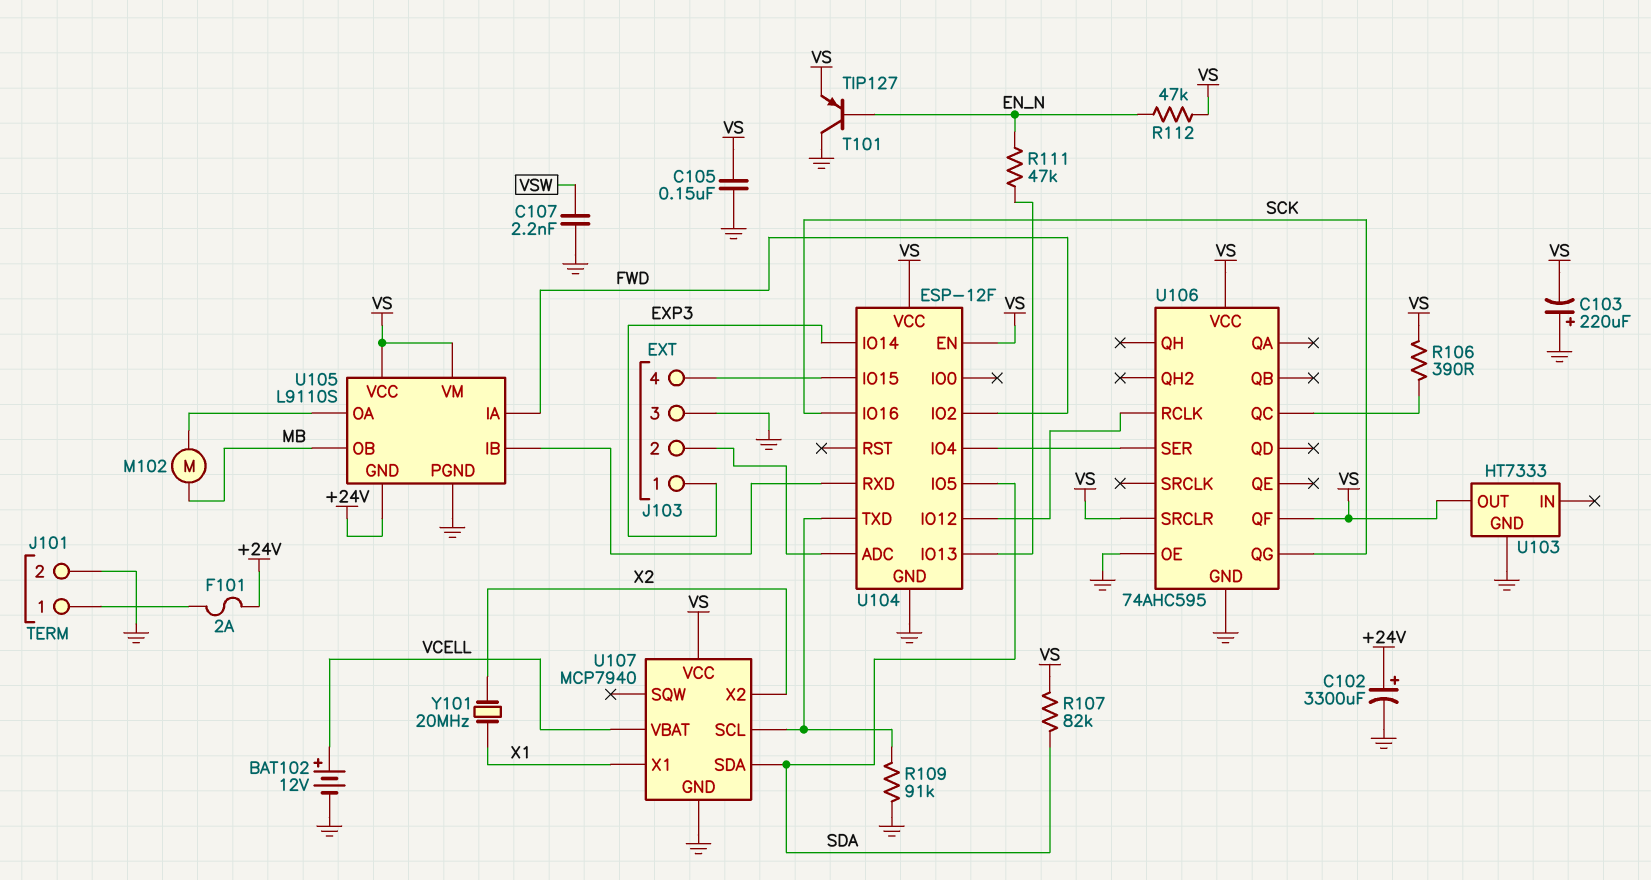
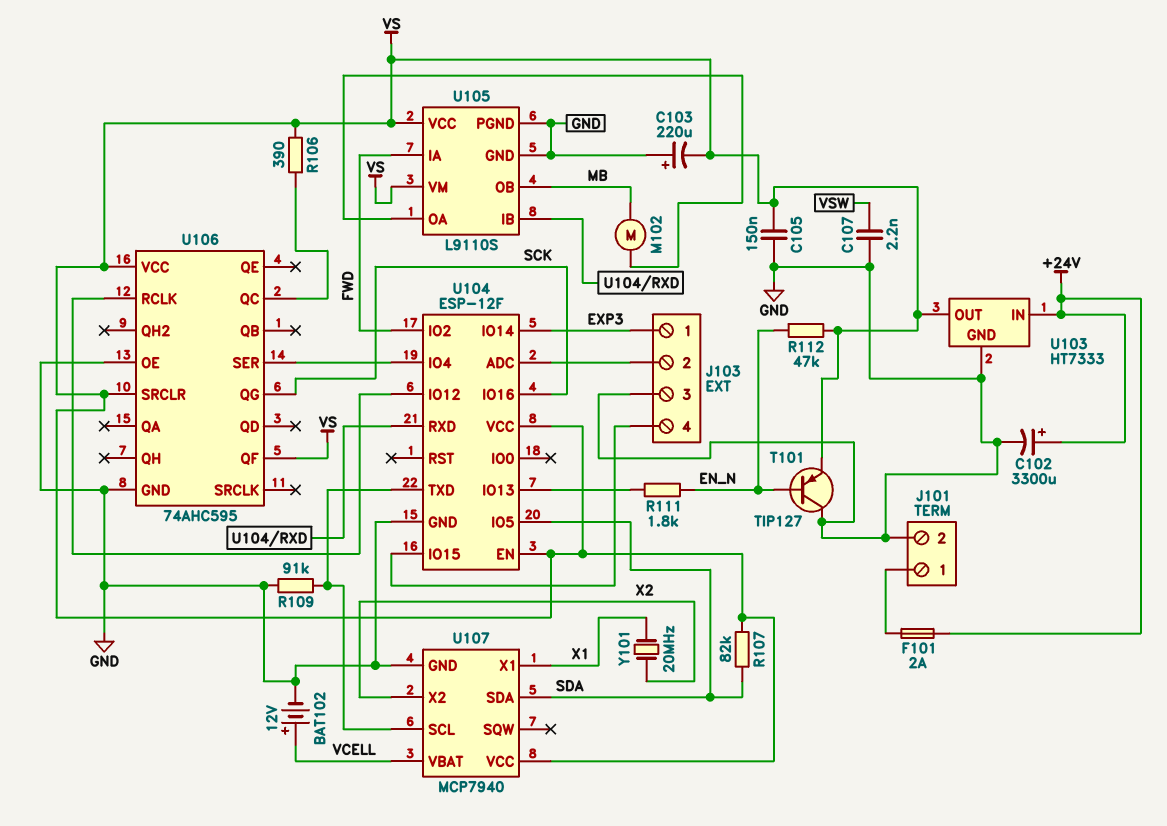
R111: 47k (EN_N, U104/IO13) -> 1.8k (EN_N, U104/IO13)
U103 pin IN: none -> +24V
U105 pin GND: +24V -> GND

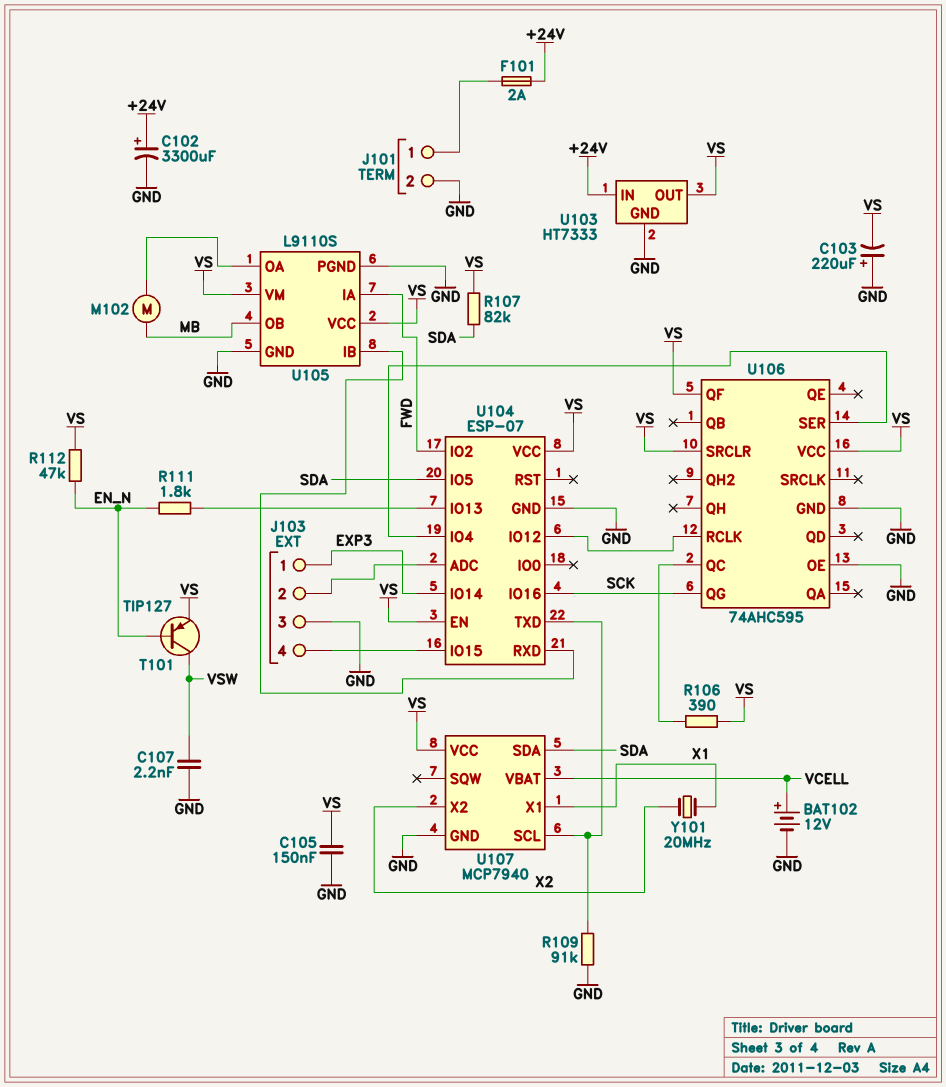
T101: PNP TIP127 (B EN_N, C GND, E VS) -> PNP TIP127 (B EN_N, C VSW, E VS)
U104: ESP-12F -> ESP-07

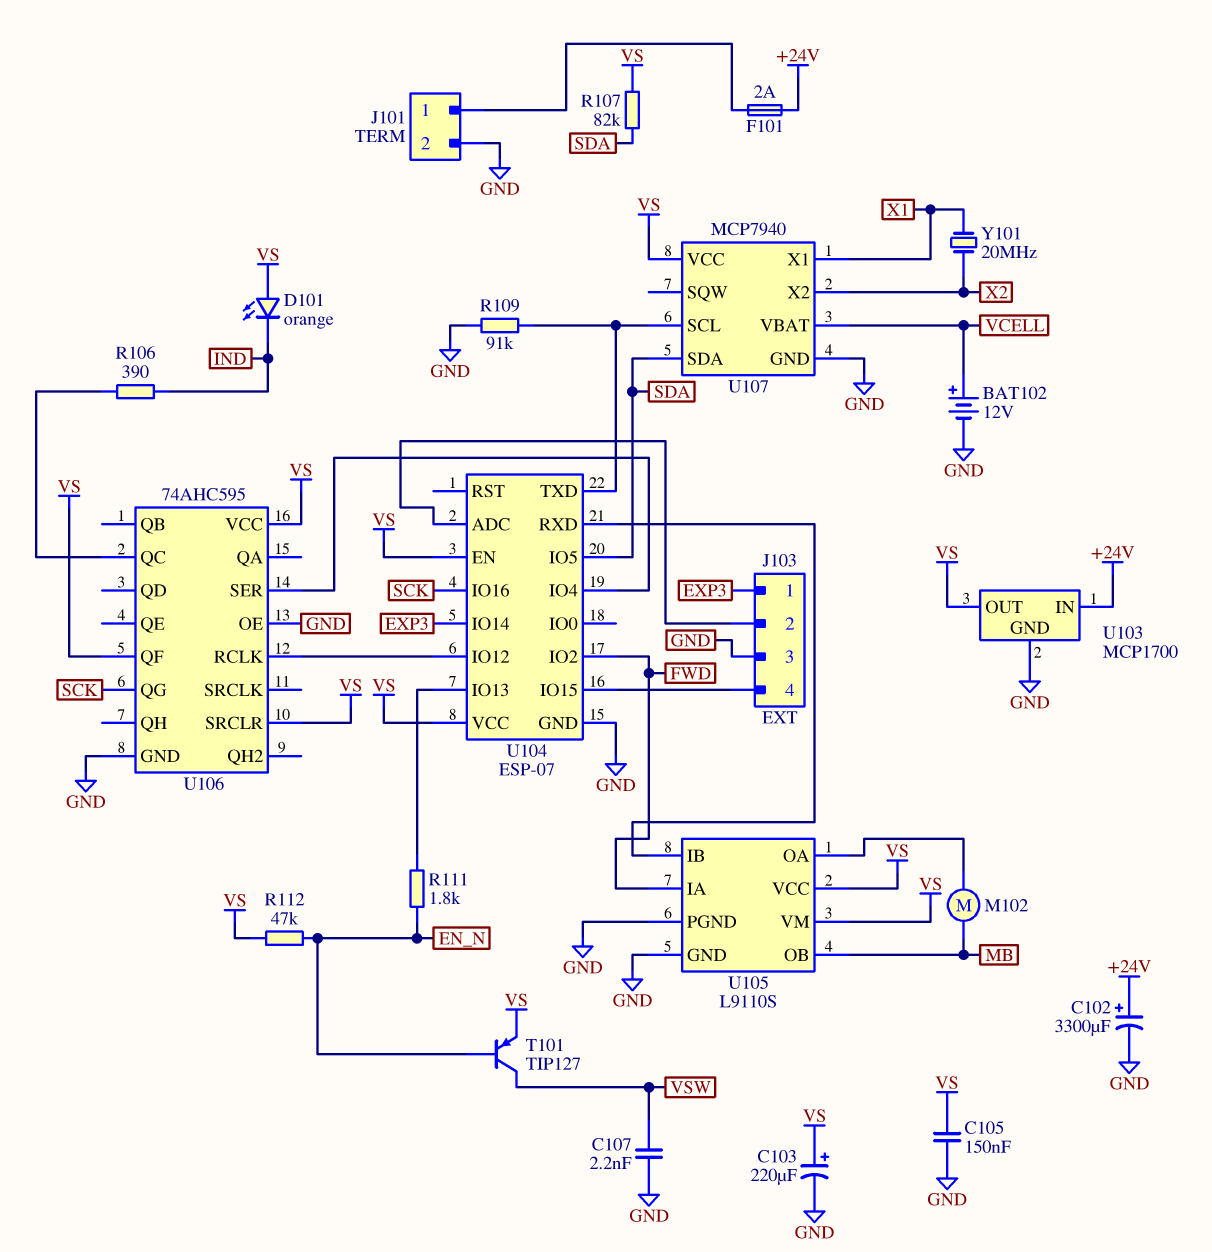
C103: 220uF (plus GND, minus VS) -> 220uF (plus VS, minus GND)
D101: none -> LED orange (A VS, K IND)
R106: 390 (U106/QC, VS) -> 390 (IND, U106/QC)
U103: HT7333 -> MCP1700

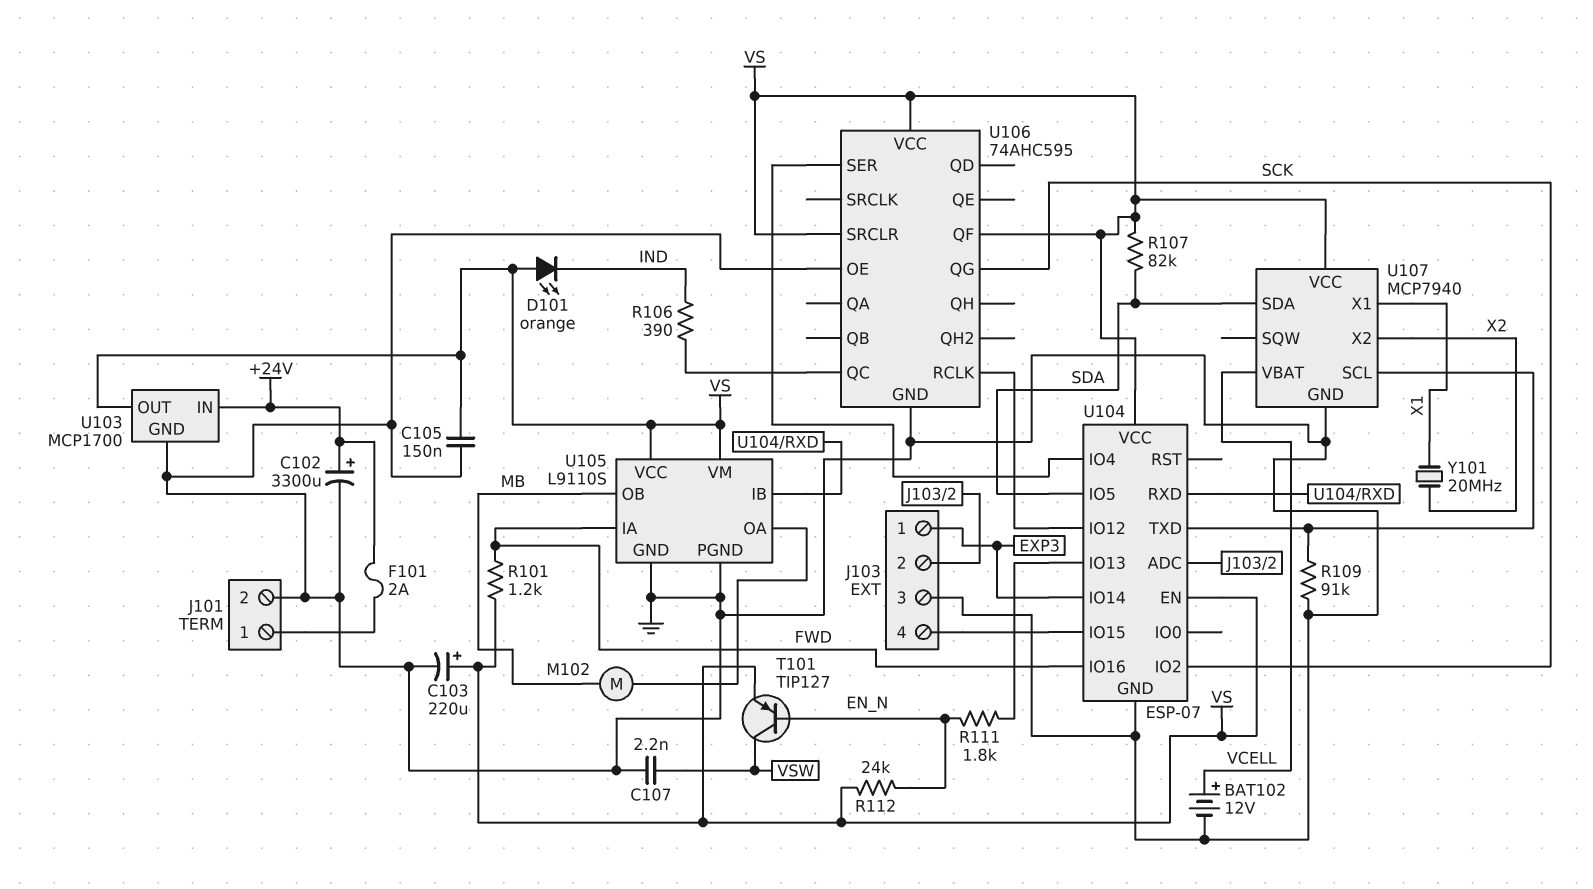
R101: none -> 1.2k (FWD, VS)
R112: 47k (EN_N, VS) -> 24k (EN_N, VS)
U104 pin IO2: FWD -> SCK
U104 pin IO16: SCK -> FWD

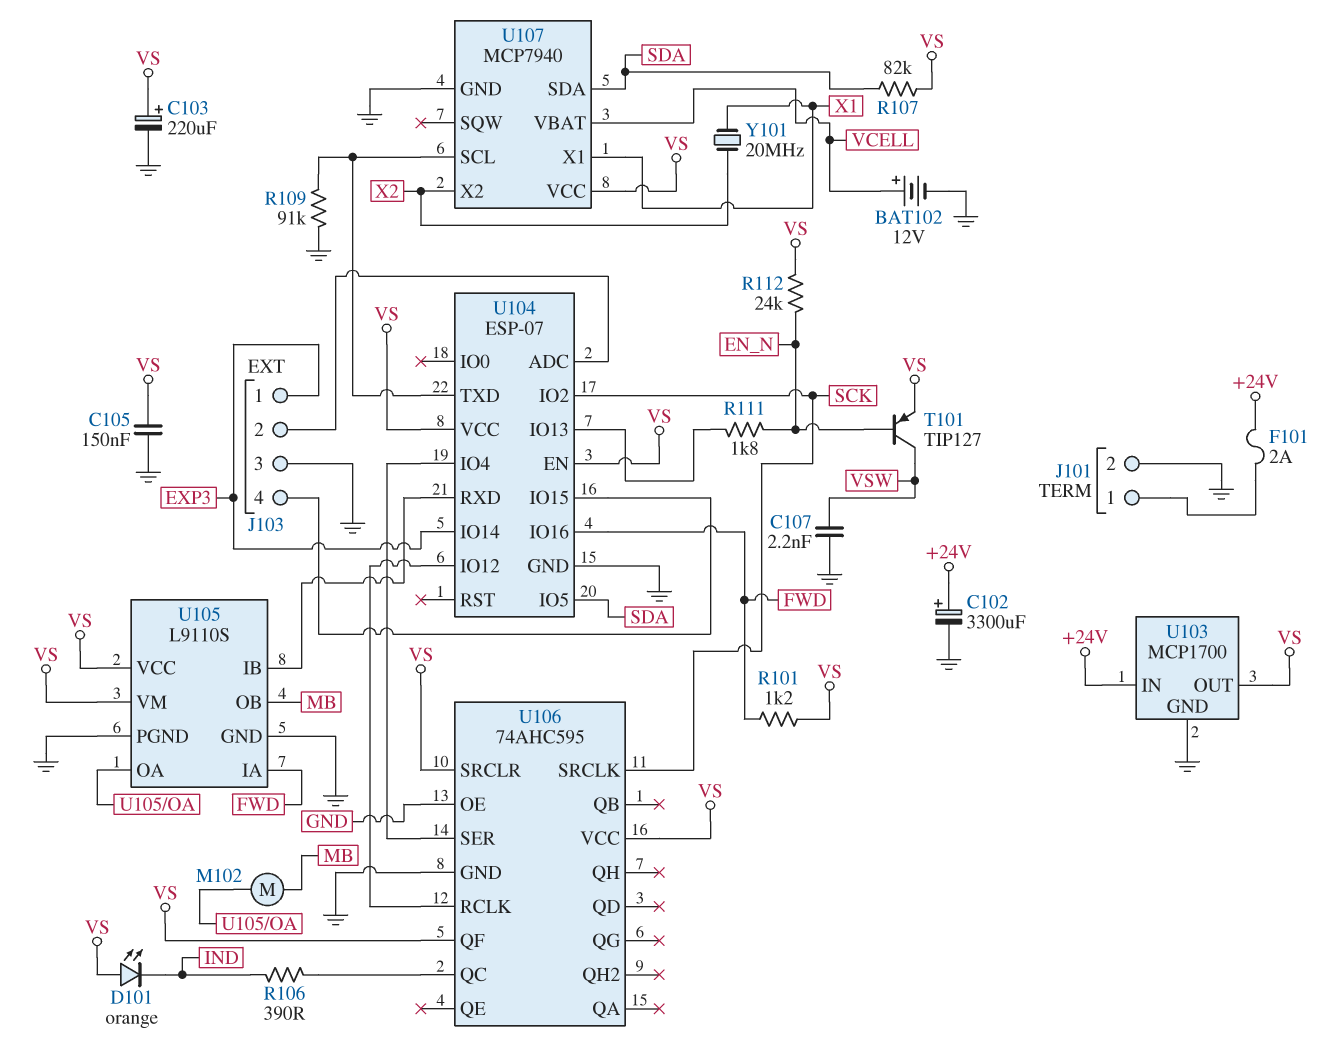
U106 pin QG: SCK -> none
U106 pin SRCLK: none -> SCK

